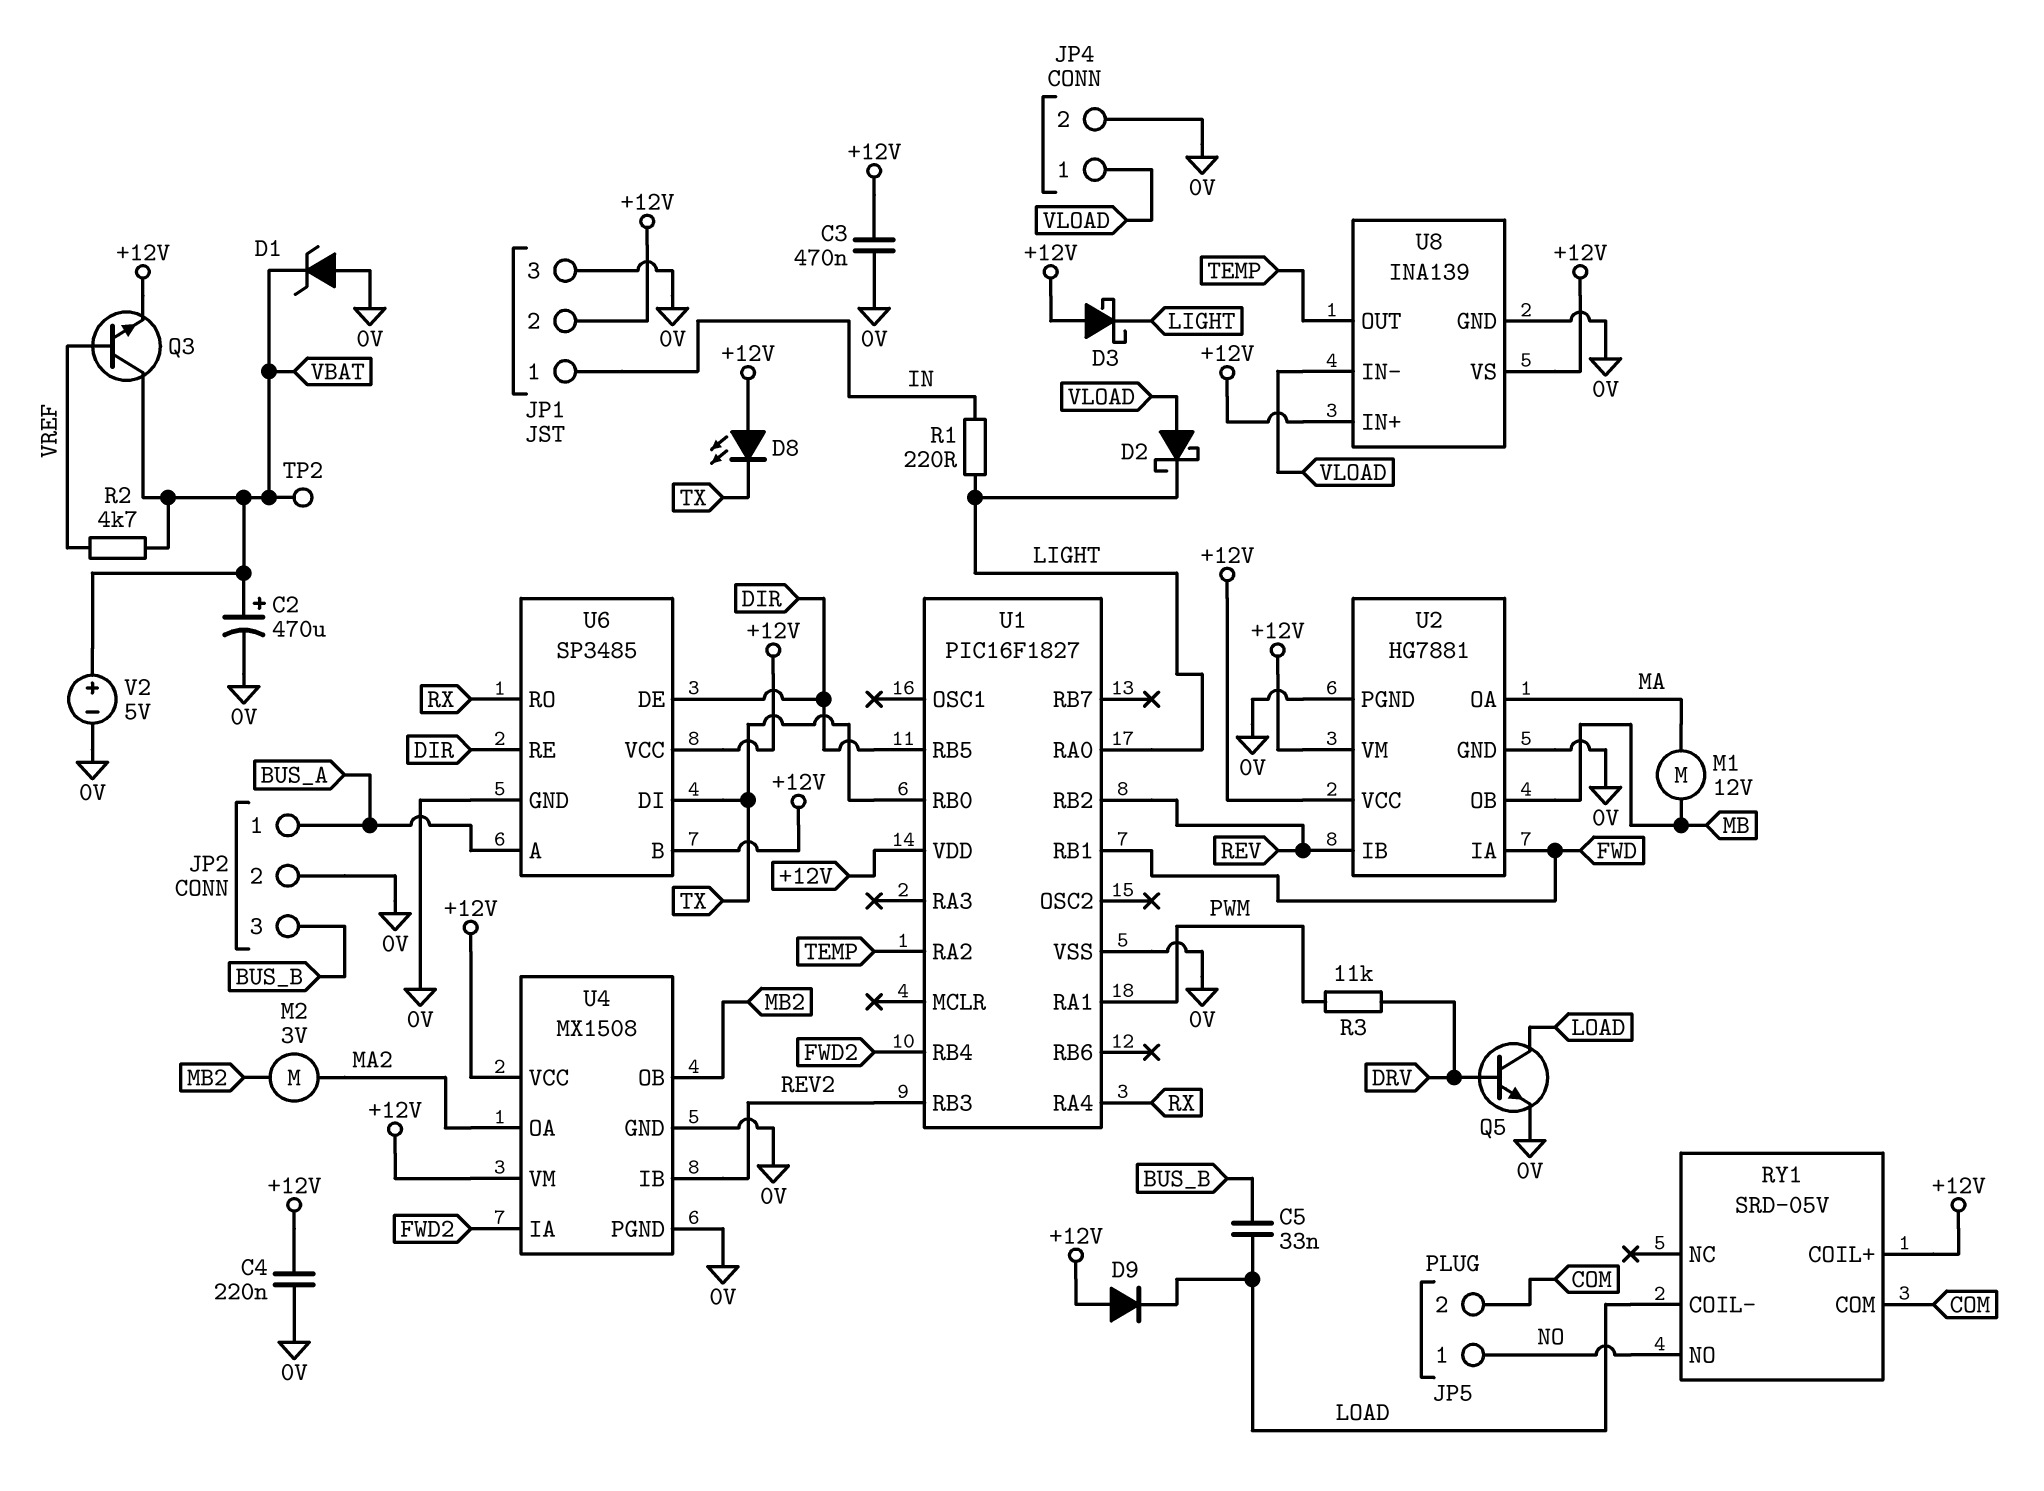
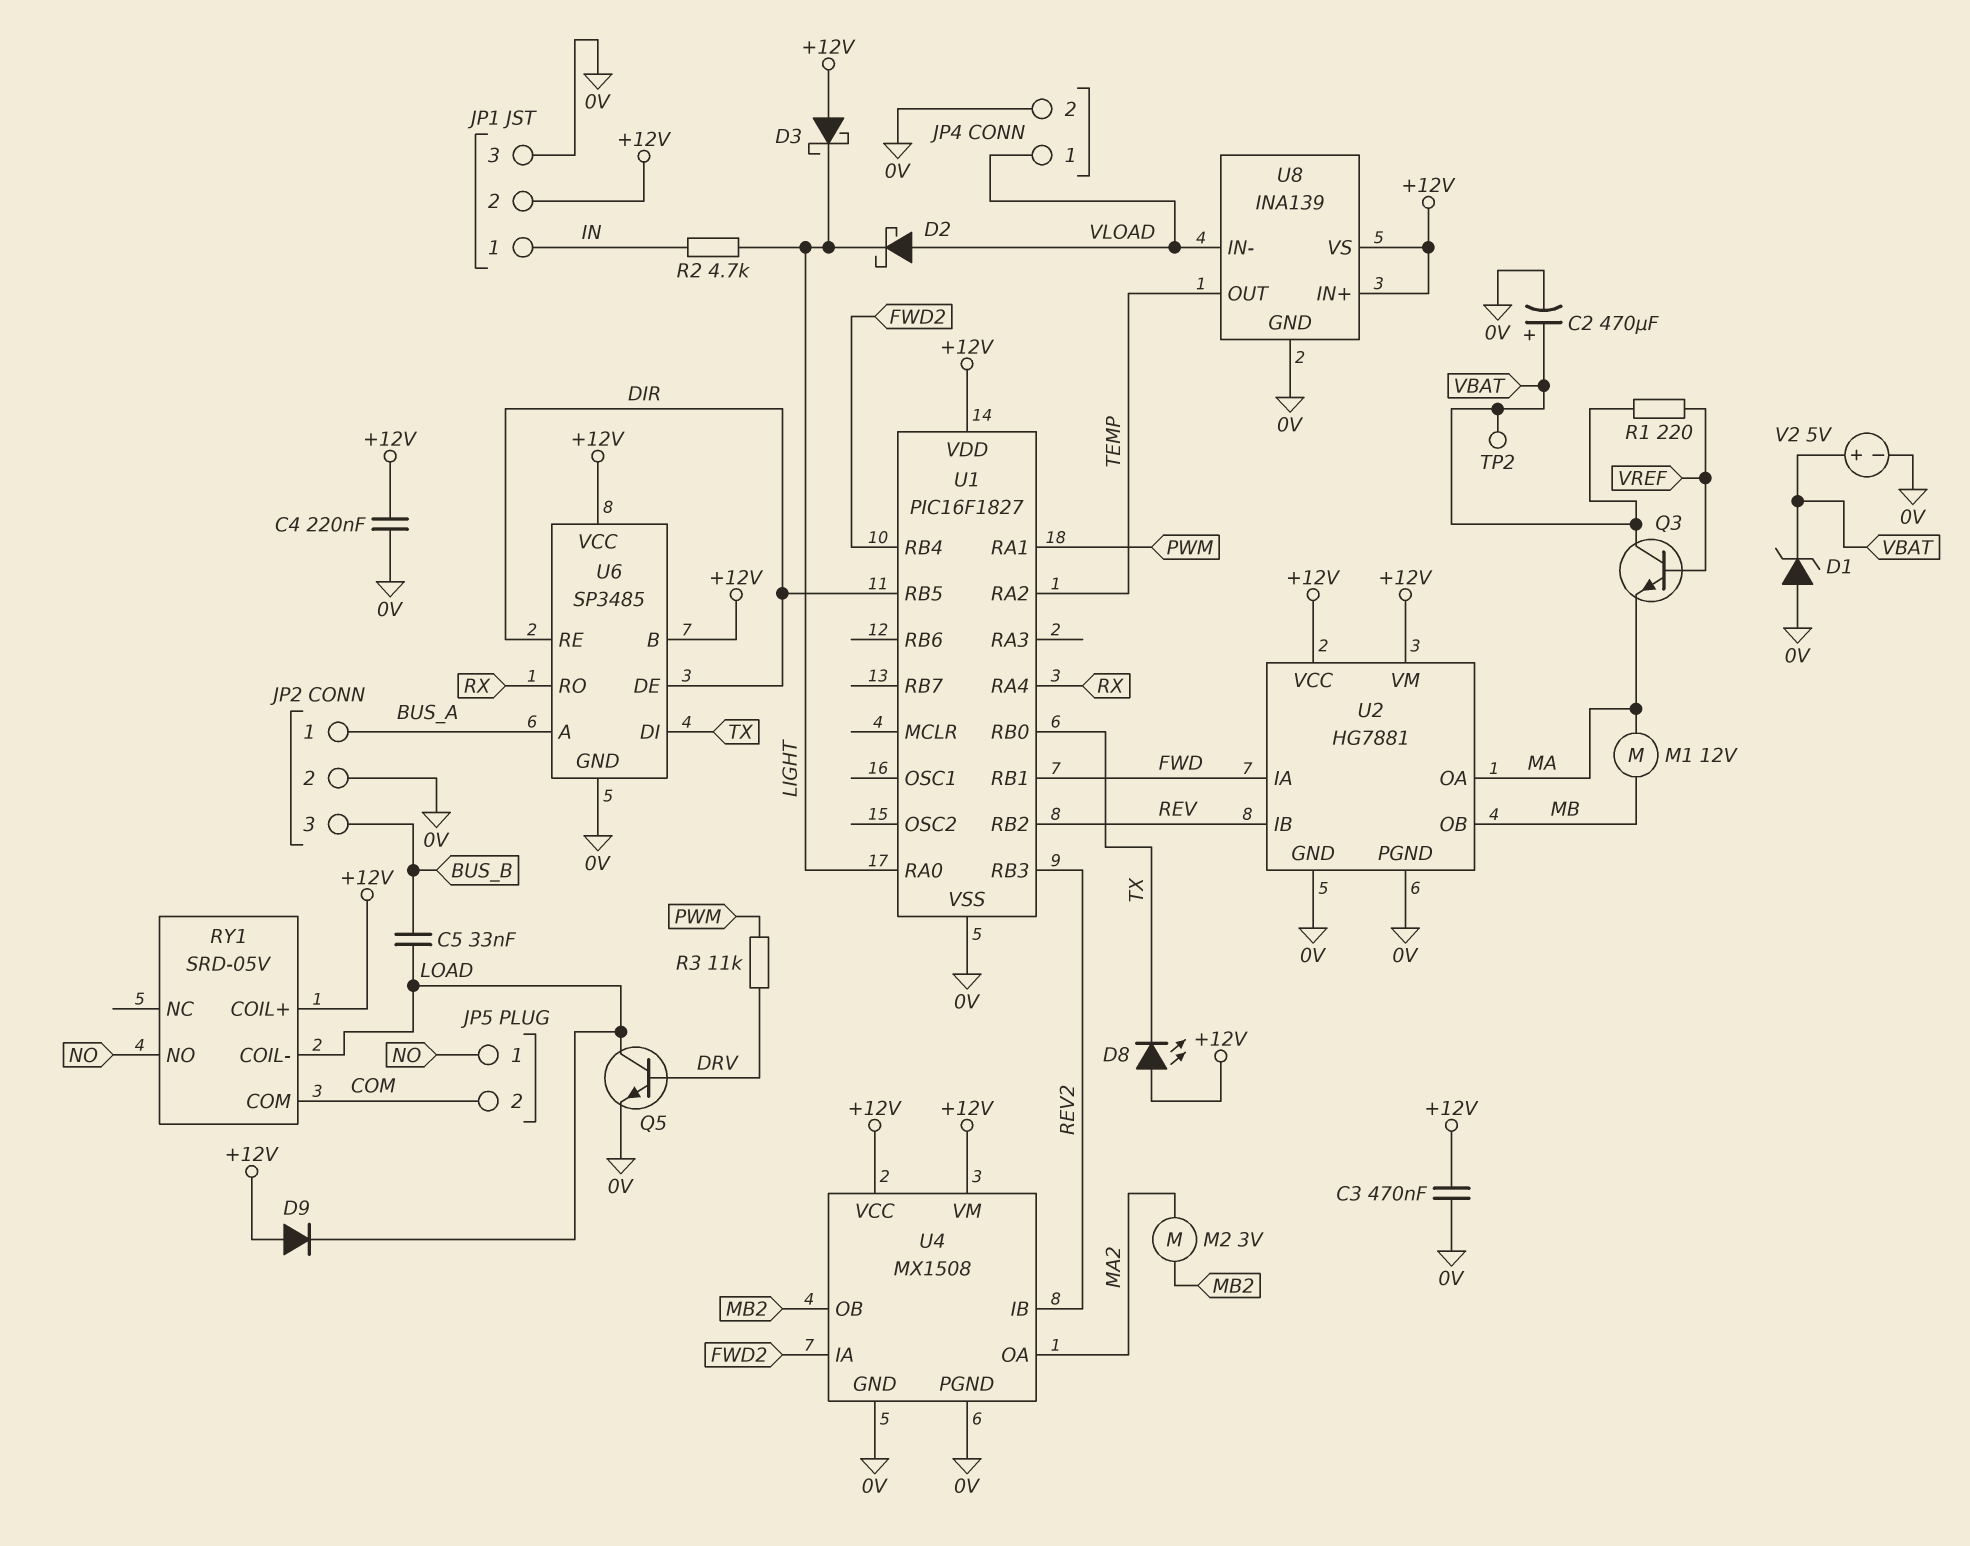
Q3: NPN (B VREF, C VBAT, E +12V) -> NPN (B VREF, C VBAT, E MA)
R1: 220 (IN, LIGHT) -> 220 (VBAT, VREF)
R2: 4.7k (VBAT, VREF) -> 4.7k (IN, LIGHT)

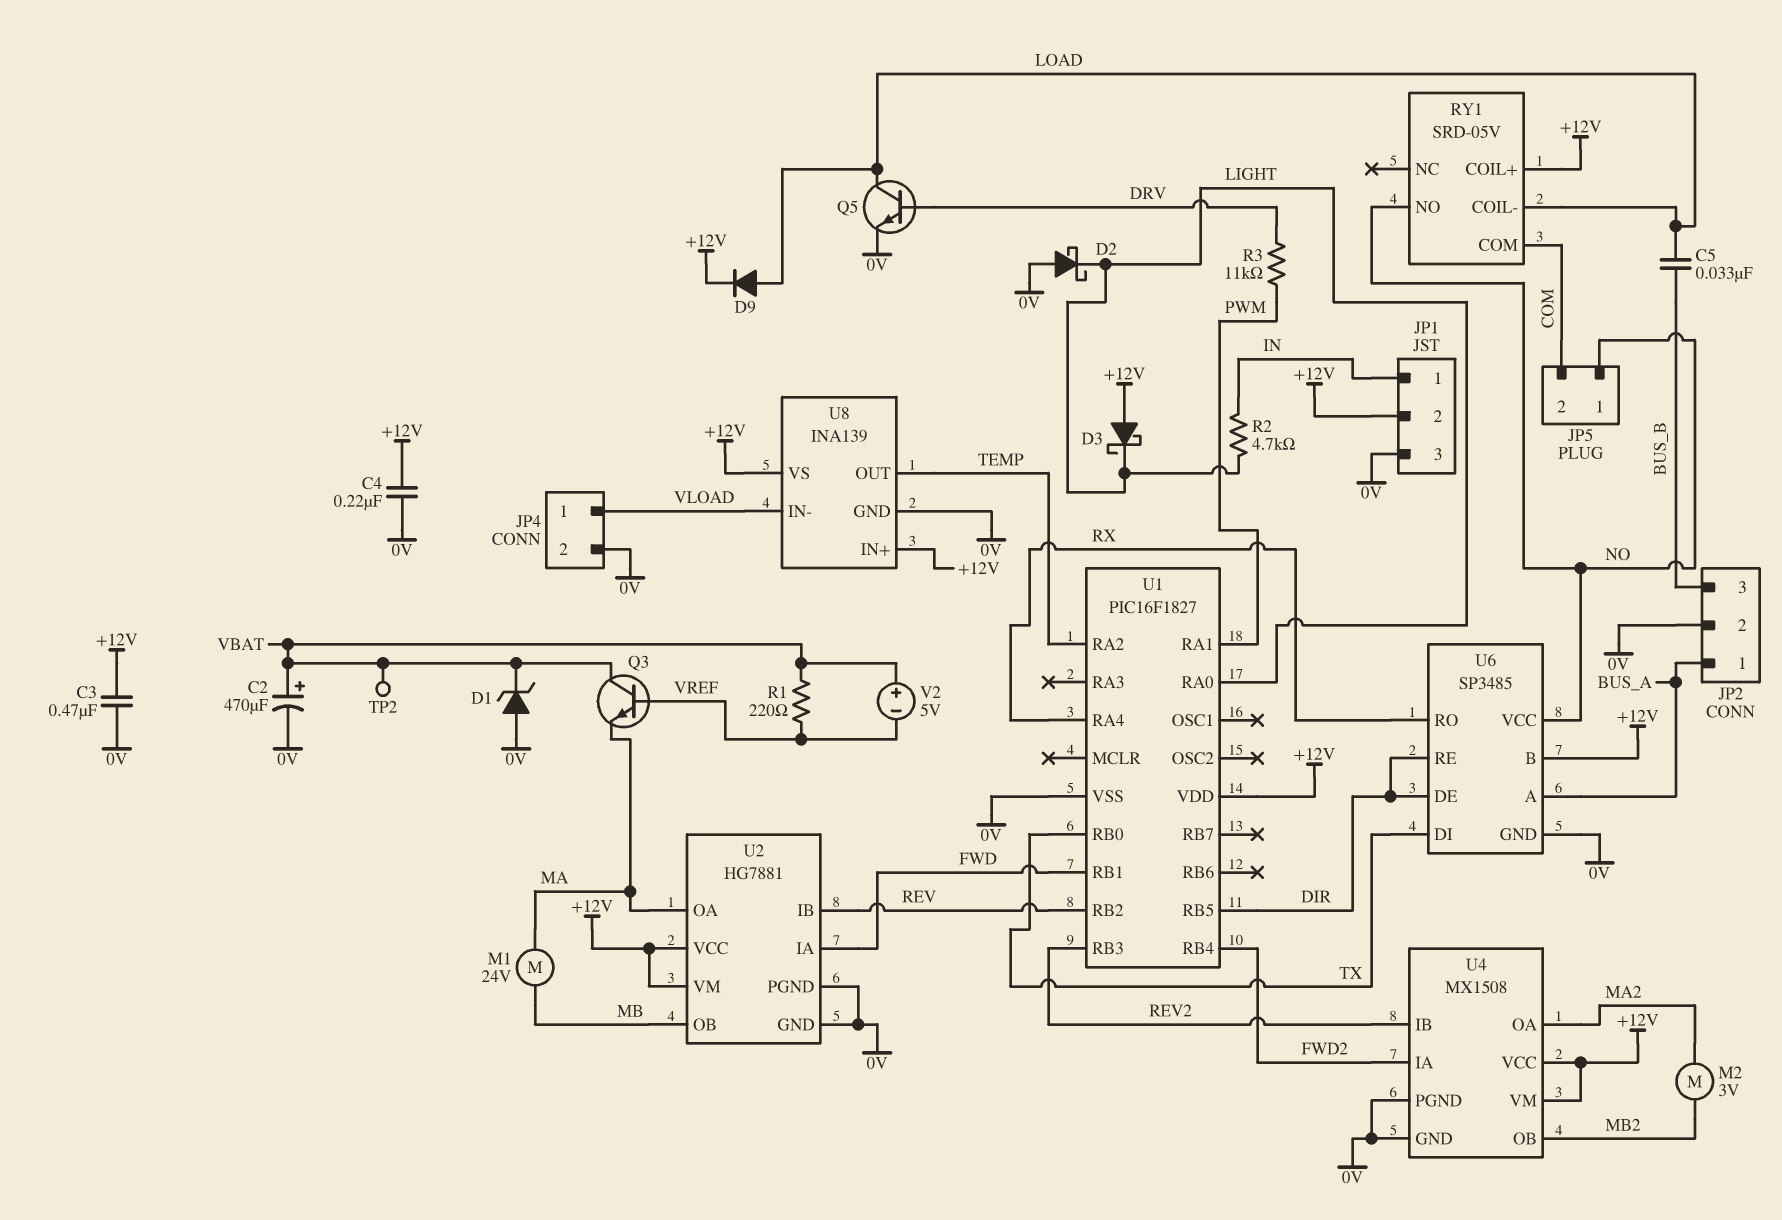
D2: schottky (A VLOAD, K LIGHT) -> schottky (A 0V, K LIGHT)
D8: LED (A +12V, K TX) -> none
D9: diode (A +12V, K LOAD) -> diode (A LOAD, K +12V)
M1: motor 12V (MA, MB) -> motor 24V (MA, MB)
U6 pin VCC: +12V -> NO
V2: 5V (plus VBAT, minus 0V) -> 5V (plus VBAT, minus VREF)

